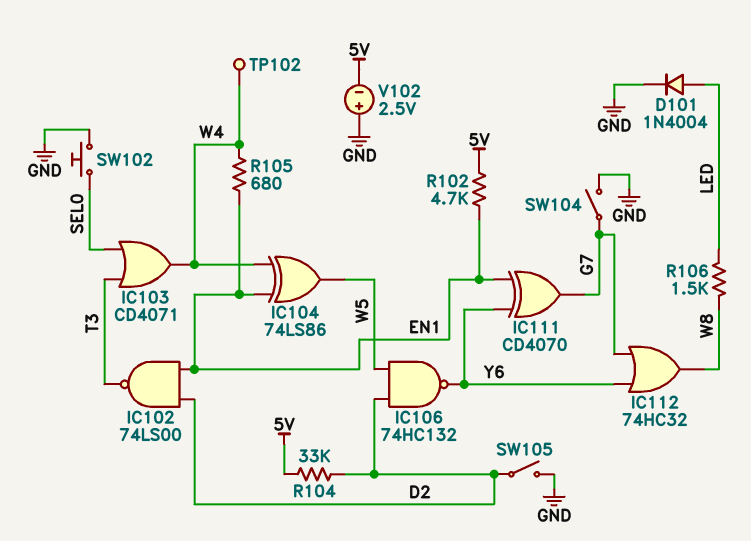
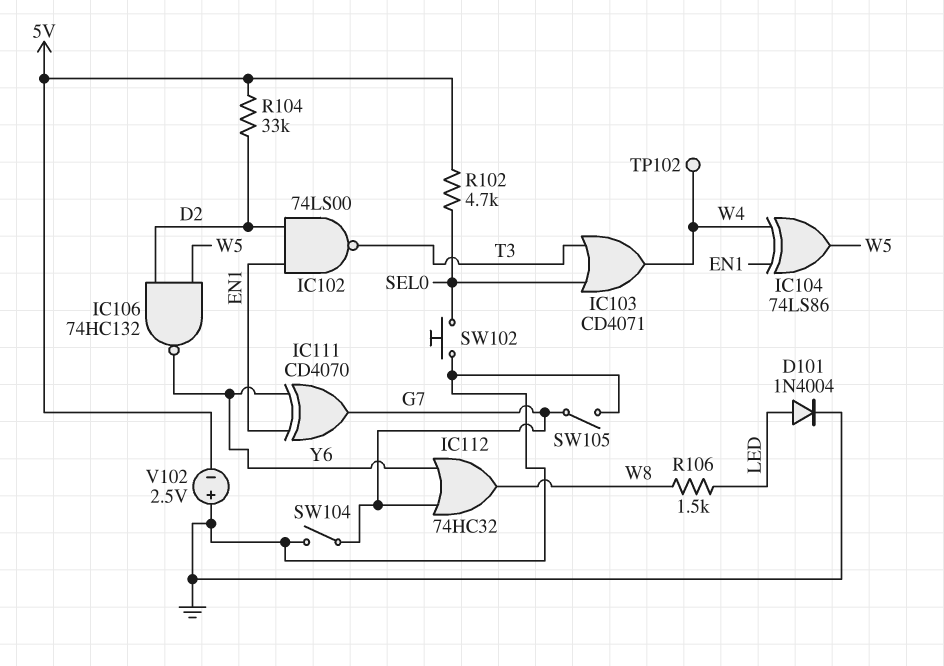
R102: 4.7k (5V, EN1) -> 4.7k (5V, SEL0)
R105: 680 (EN1, W4) -> none
SW105: switch (D2, GND) -> switch (G7, GND)

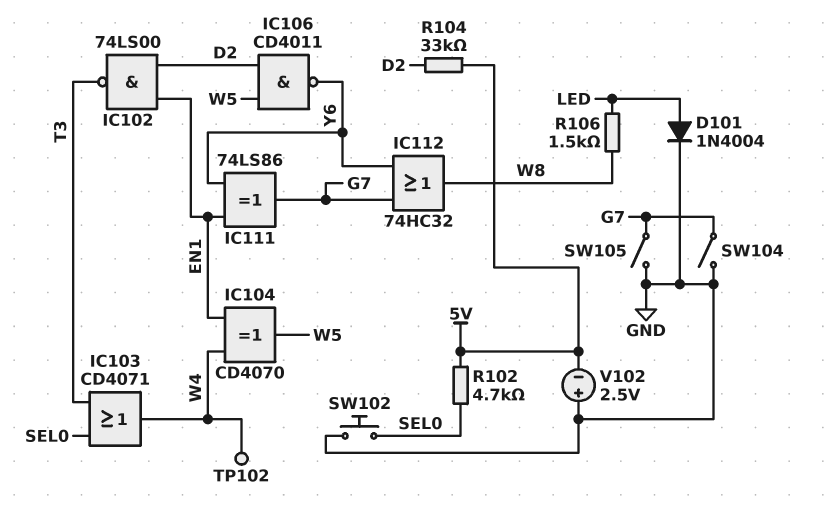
IC104: XOR 74LS86 (in EN1, in W4, out W5) -> XOR CD4070 (in EN1, in W4, out W5)
IC106: NAND 74HC132 (in D2, in W5, out Y6) -> NAND CD4011 (in D2, in W5, out Y6)
IC111: XOR CD4070 (in EN1, in Y6, out G7) -> XOR 74LS86 (in EN1, in Y6, out G7)

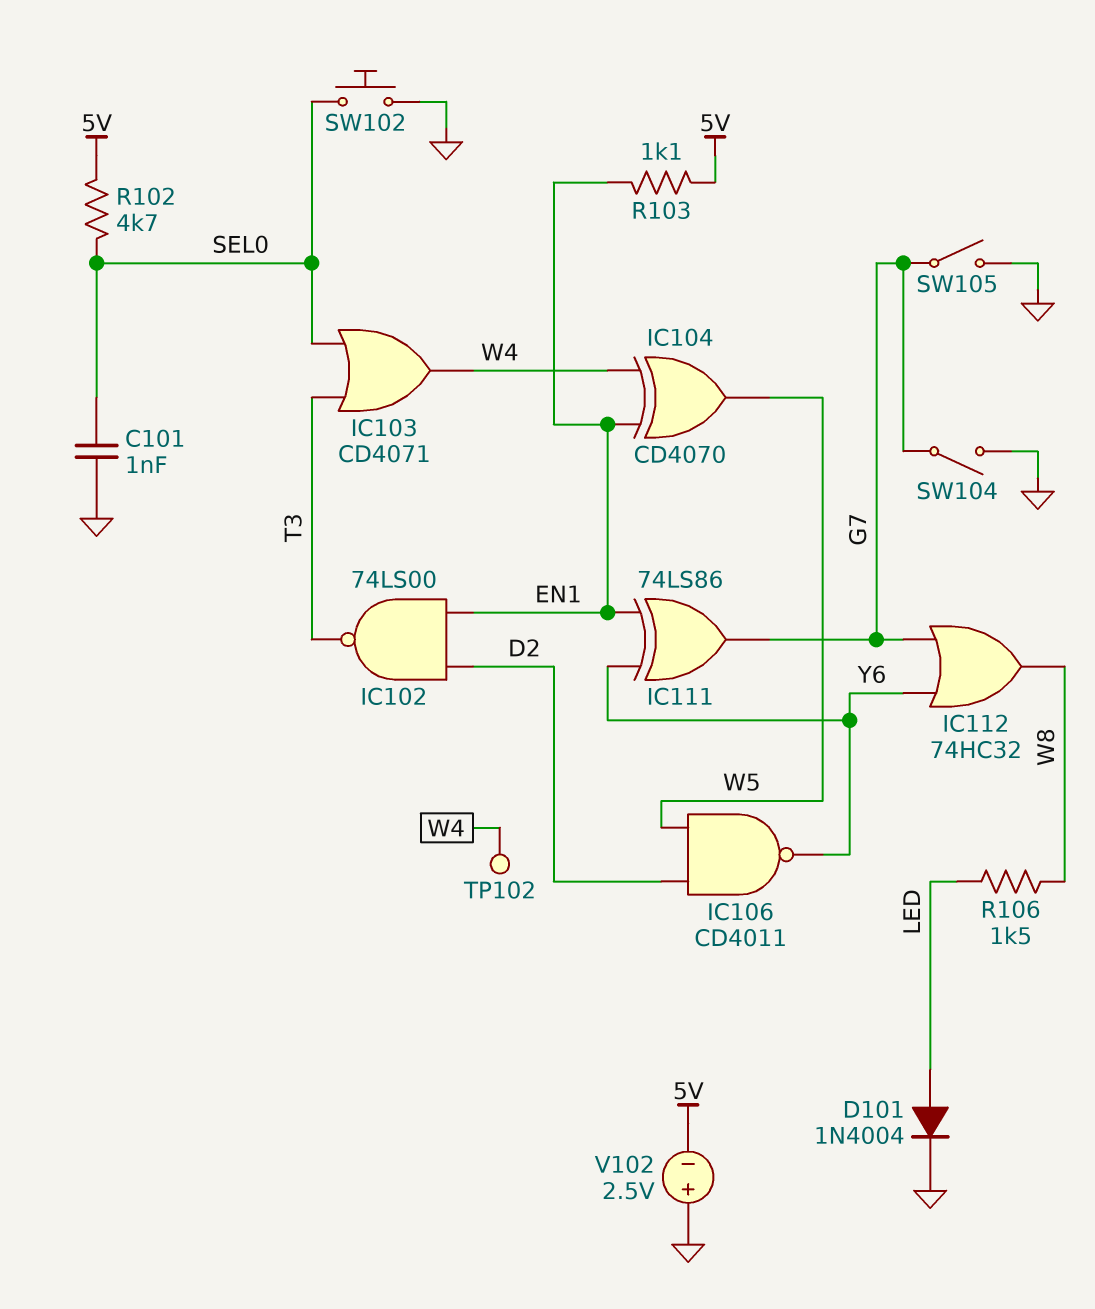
C101: none -> 1nF (GND, SEL0)
R103: none -> 1.1k (5V, EN1)
R104: 33k (5V, D2) -> none

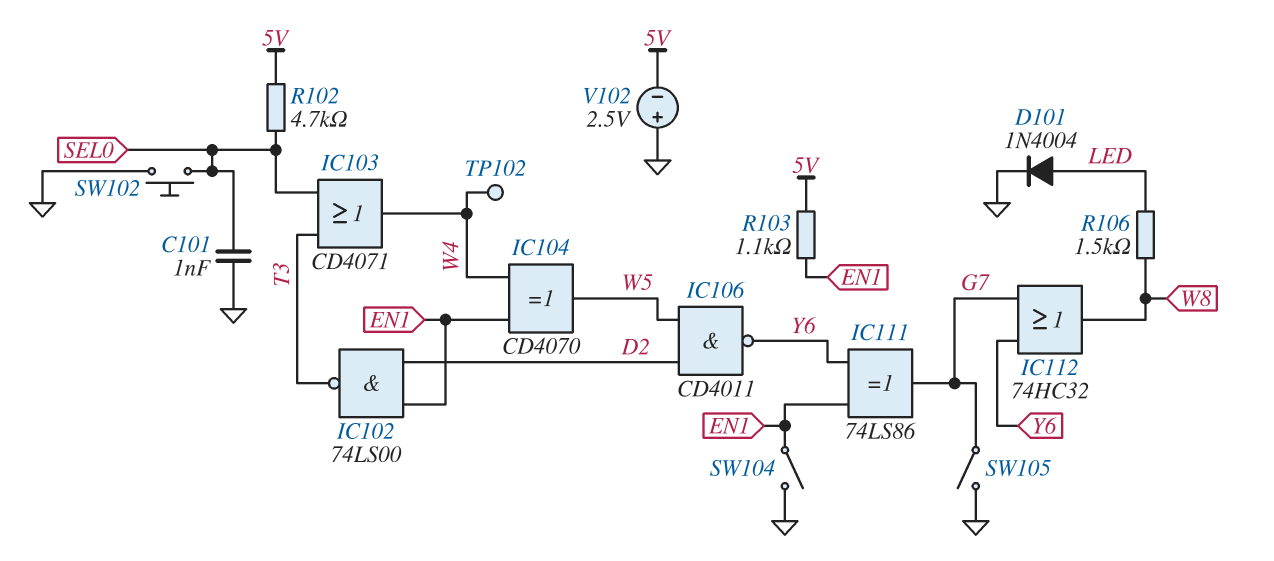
SW104: switch (G7, GND) -> switch (EN1, GND)

